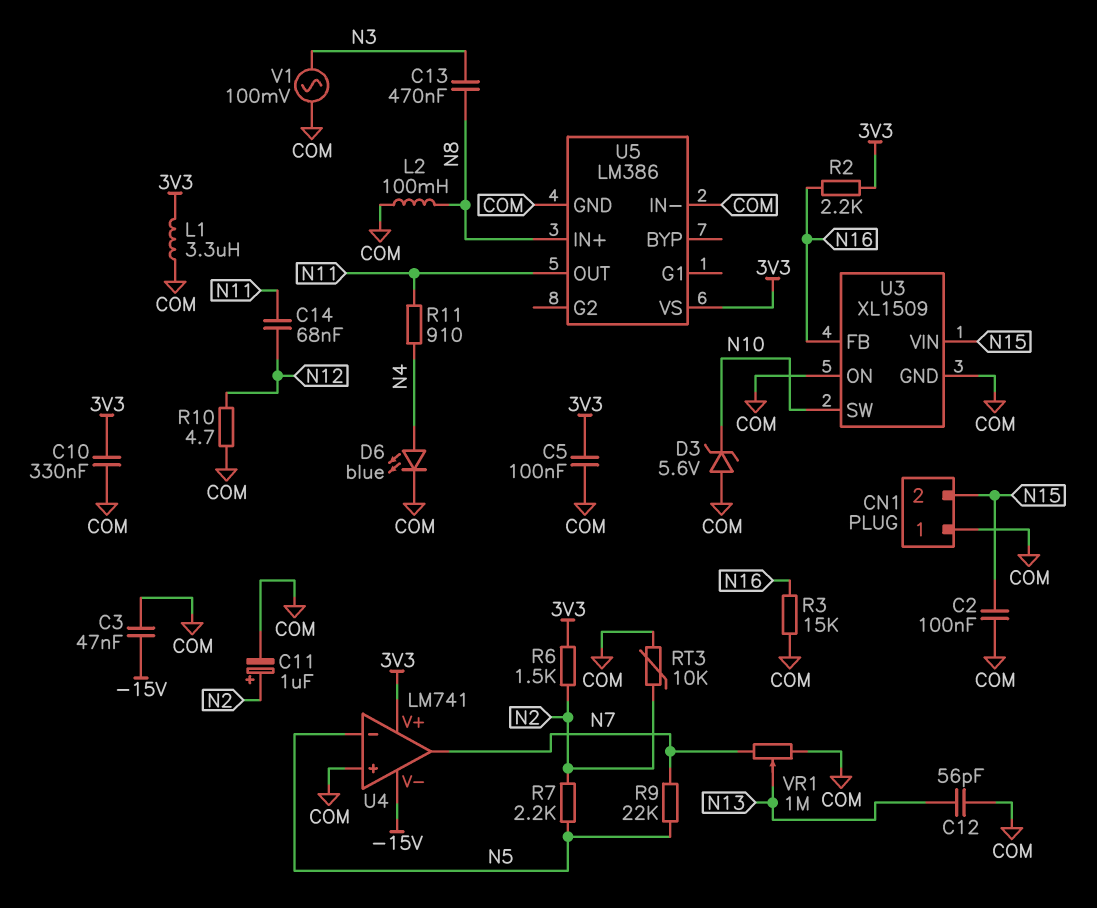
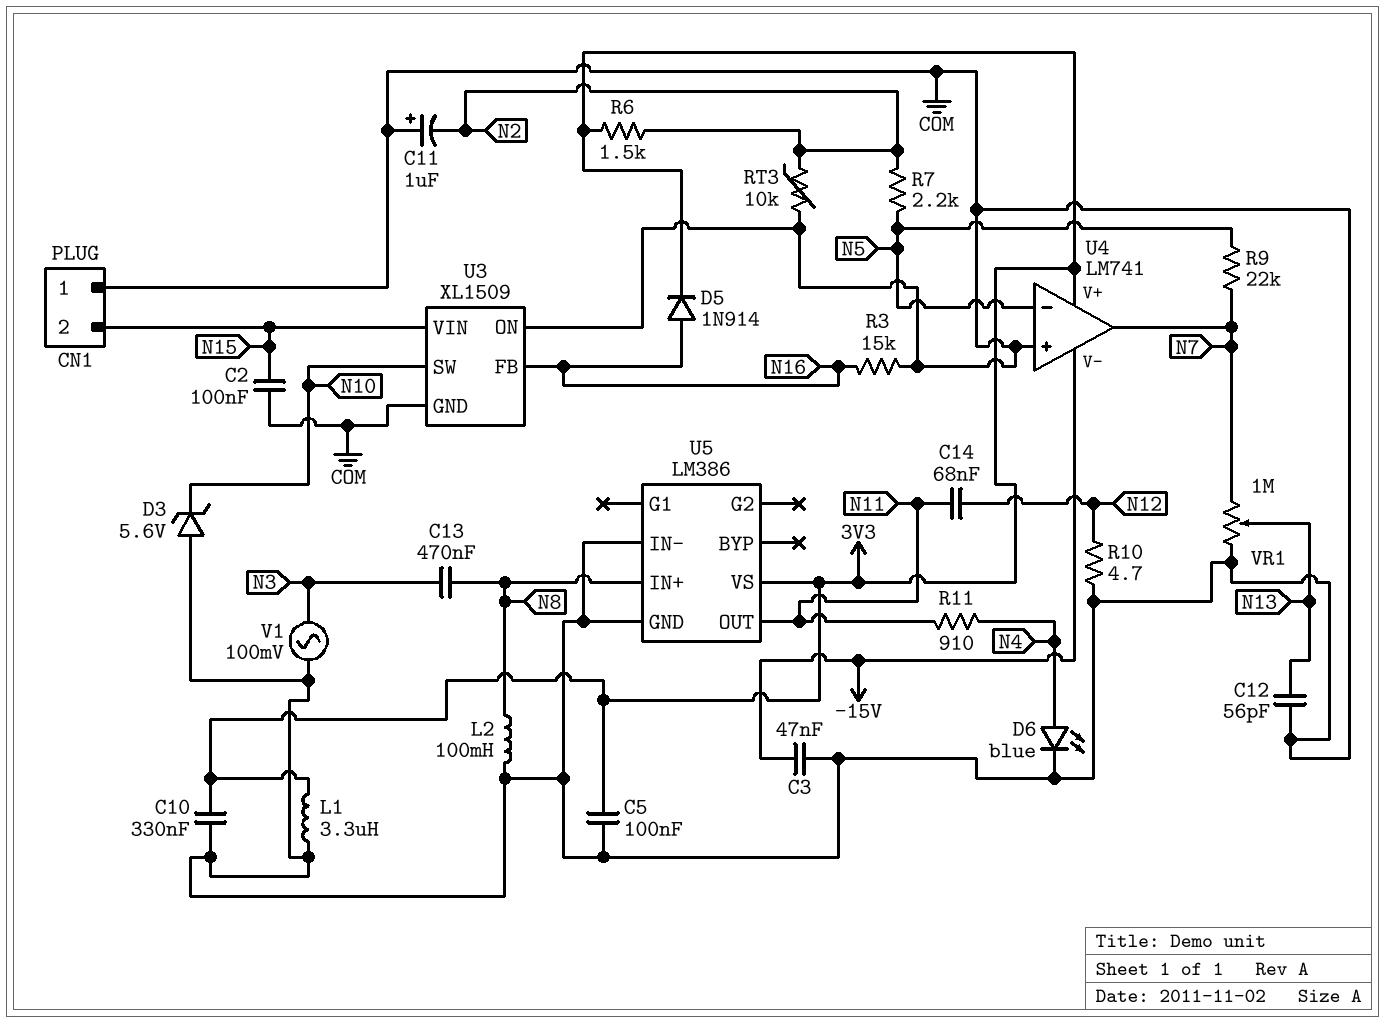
C11: 1uF (plus N2, minus COM) -> 1uF (plus COM, minus N2)
D5: none -> diode 1N914 (A N16, K 3V3)
R2: 2.2k (3V3, N16) -> none

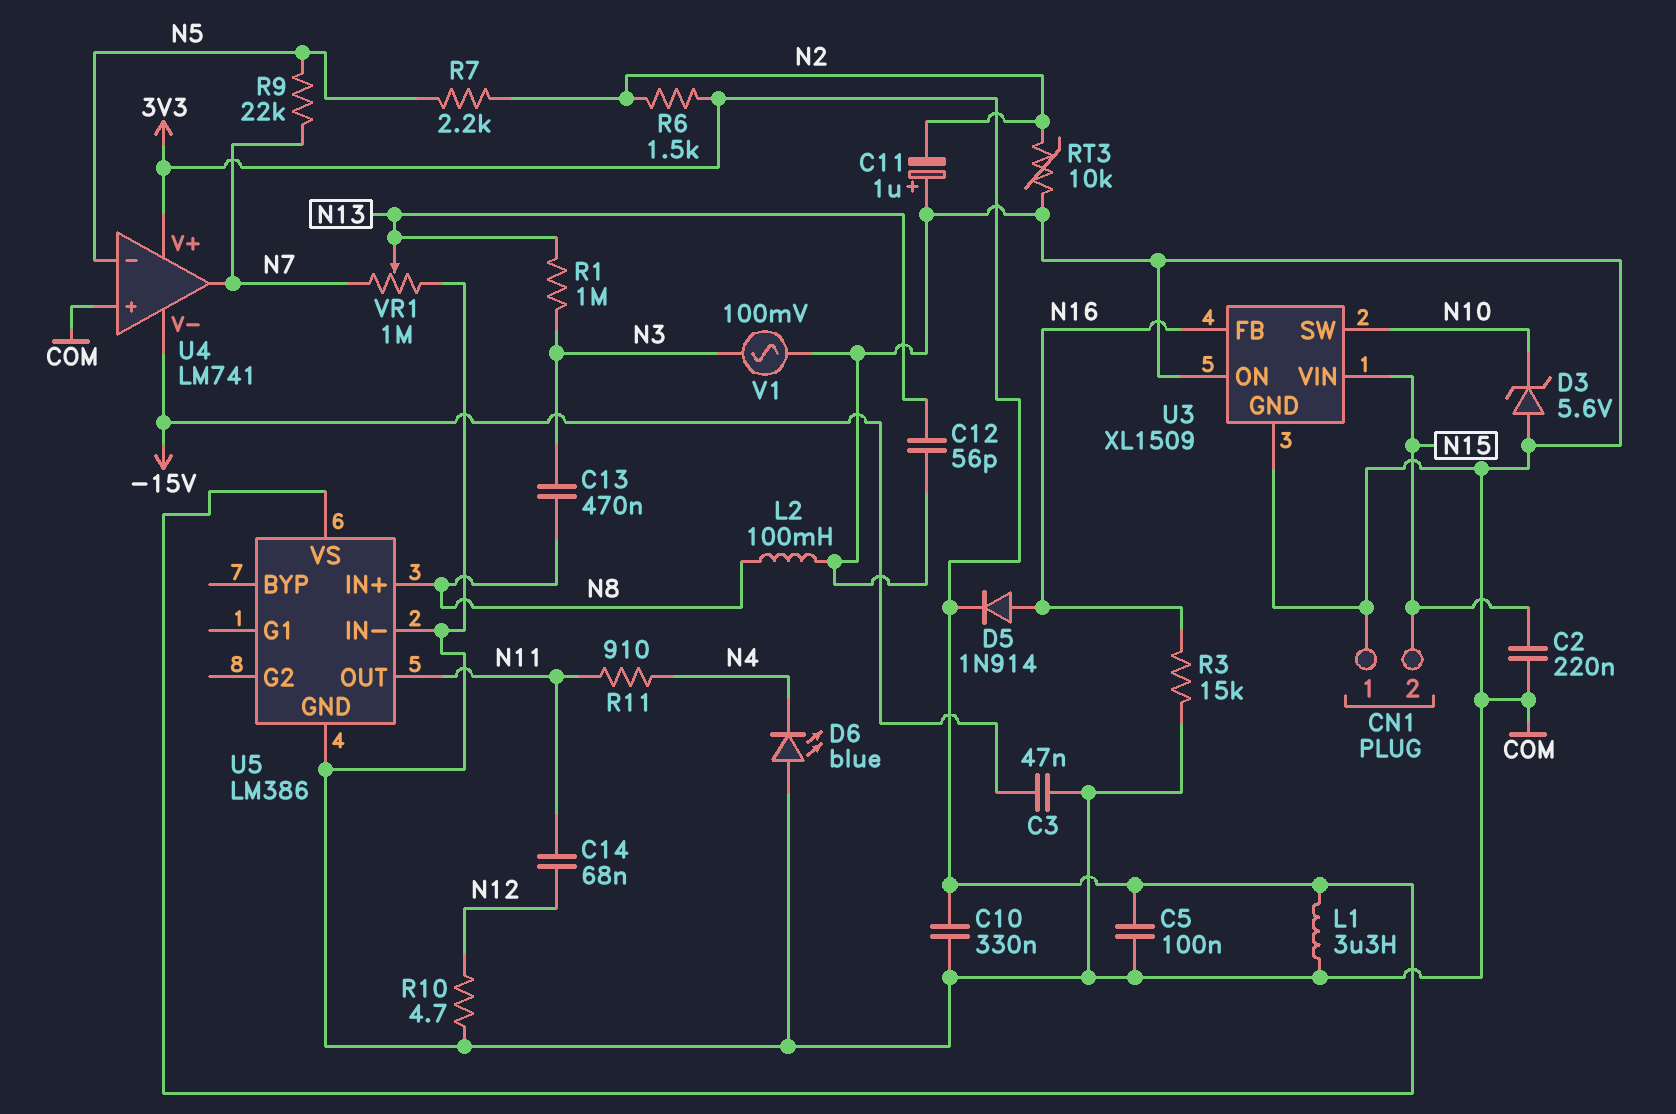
C2: 100nF (COM, N15) -> 220nF (COM, N15)
D6: LED blue (A N4, K COM) -> LED blue (A COM, K N4)
R1: none -> 1M (N3, N13)

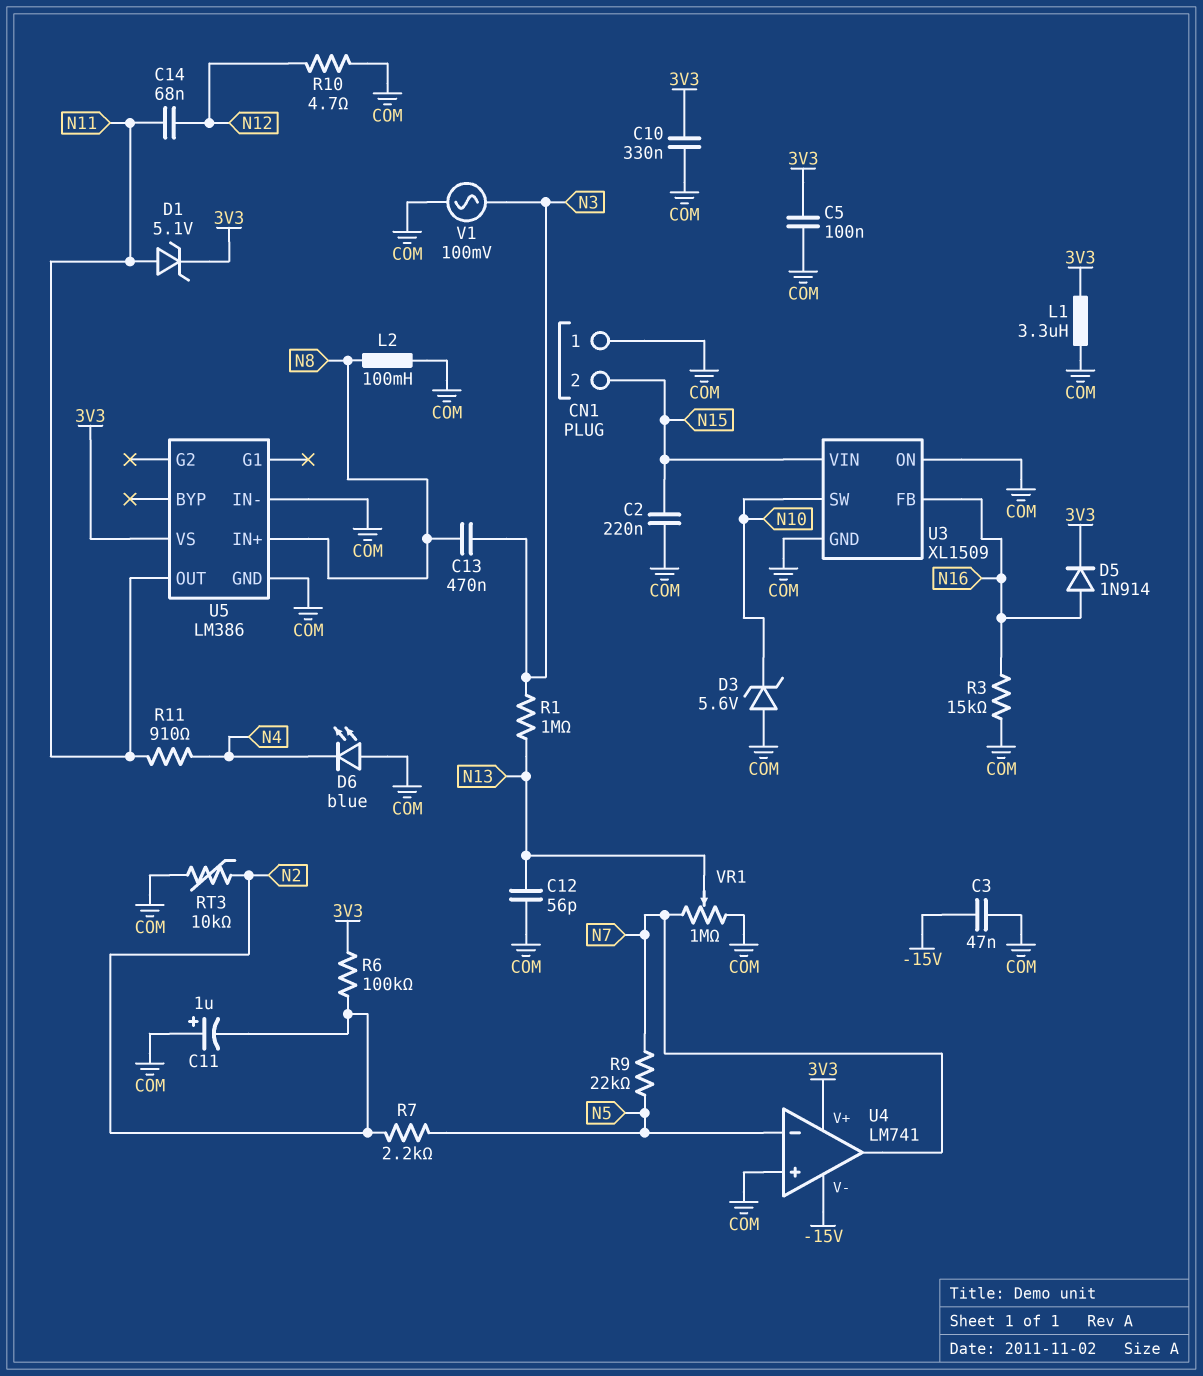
D1: none -> zener 5.1V (A N11, K 3V3)
R6: 1.5k (3V3, N2) -> 100k (3V3, N2)

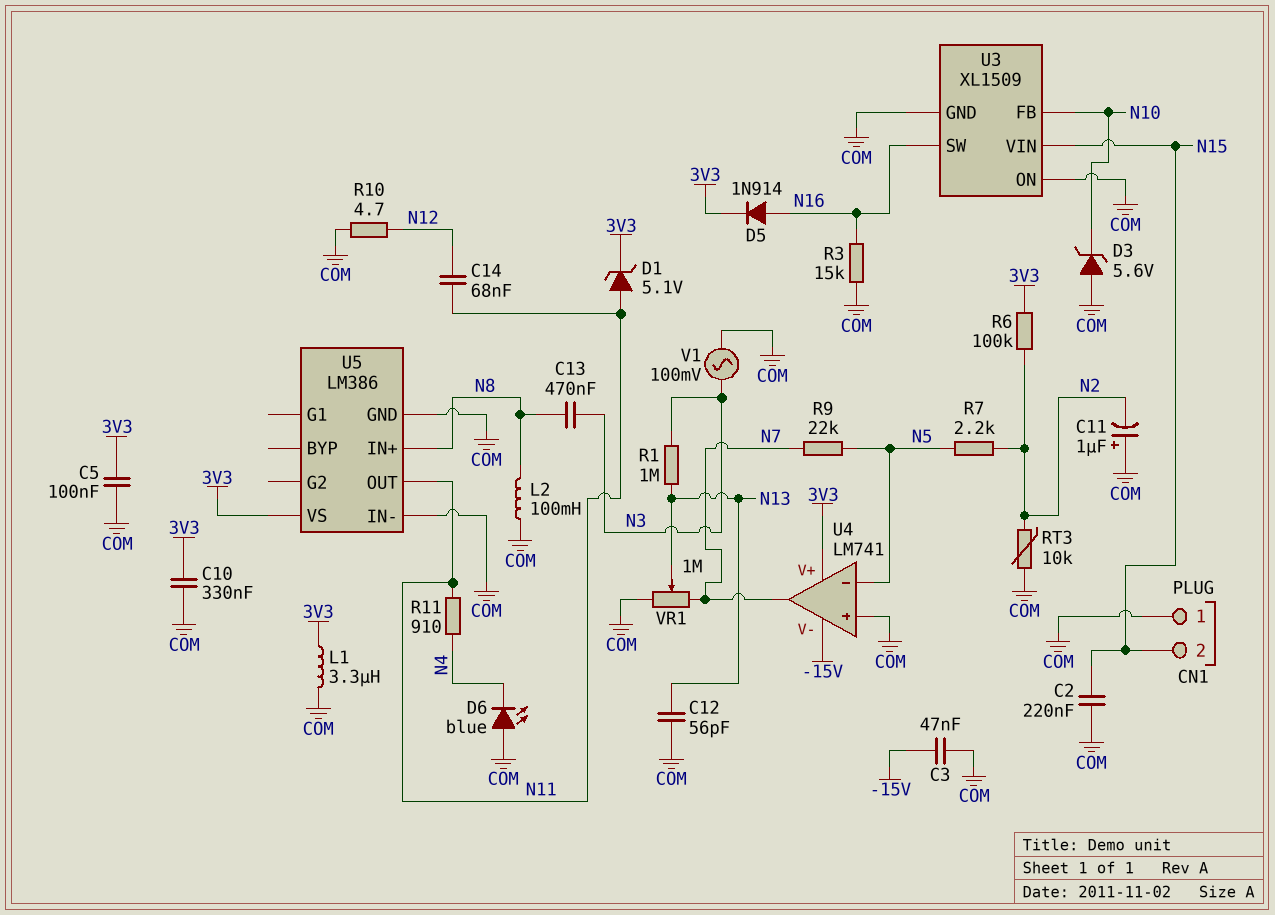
U3 pin FB: N16 -> N10
U3 pin SW: N10 -> N16

